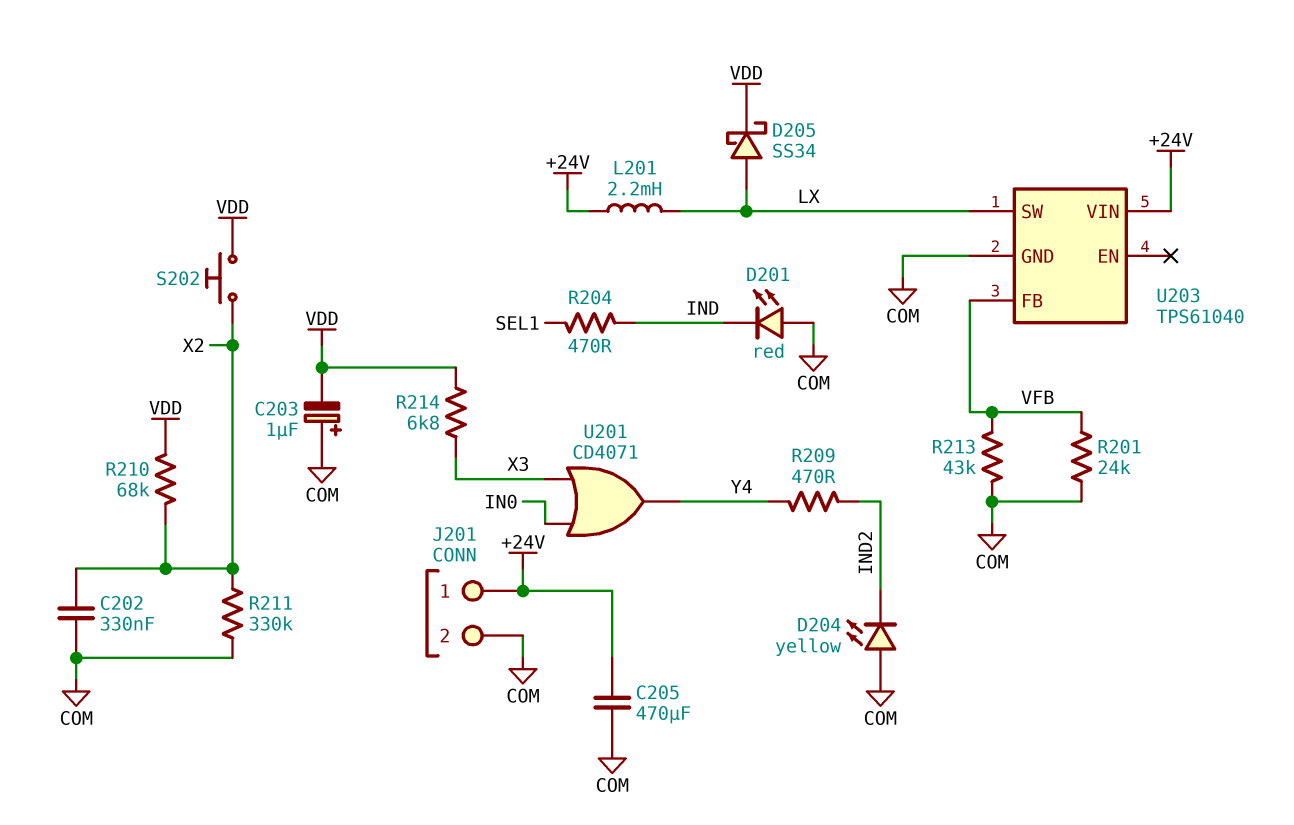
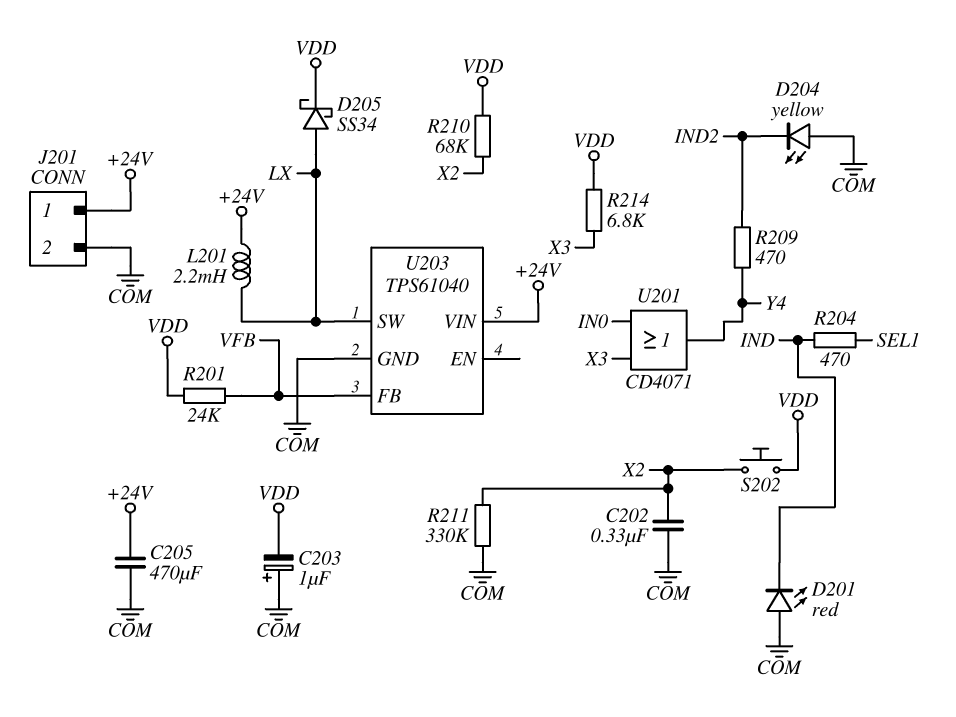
R201: 24k (COM, VFB) -> 24k (VDD, VFB)
R213: 43k (COM, VFB) -> none

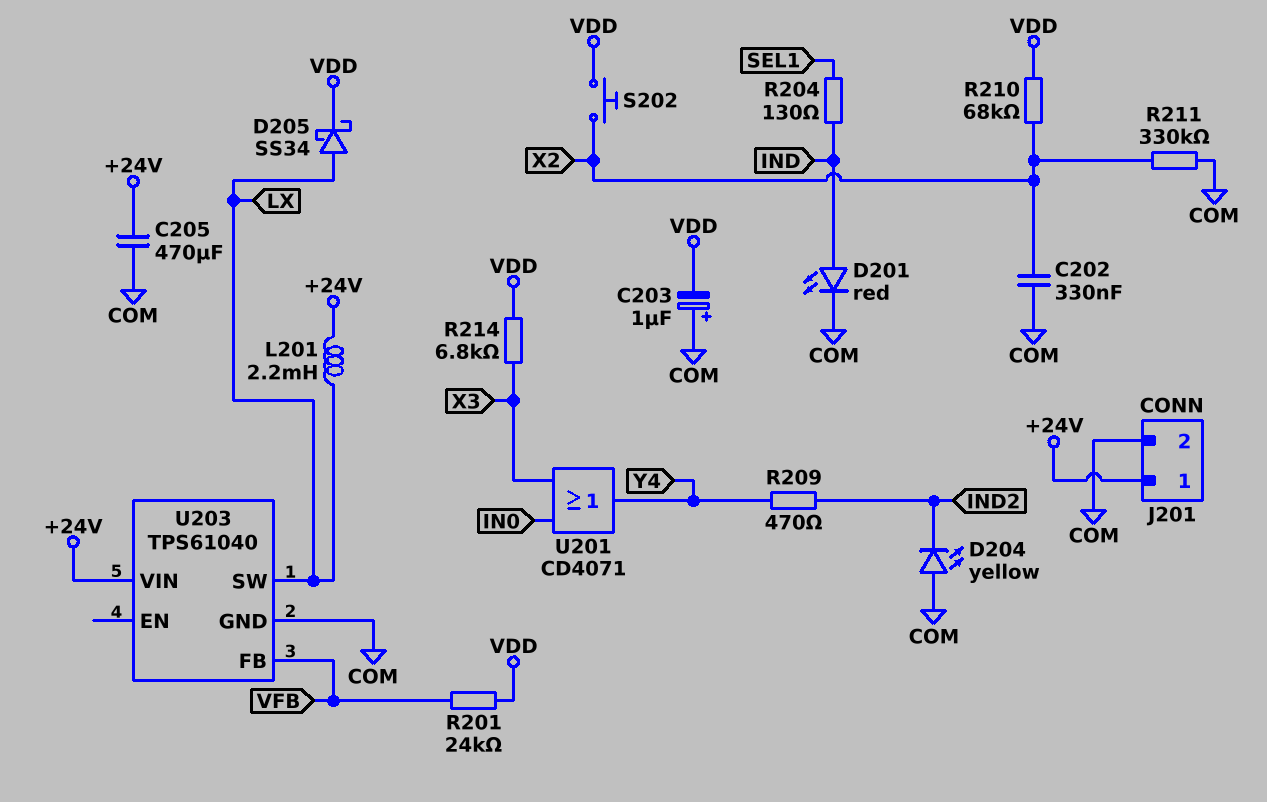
D201: LED red (A COM, K IND) -> LED red (A IND, K COM)
R204: 470 (IND, SEL1) -> 130 (IND, SEL1)

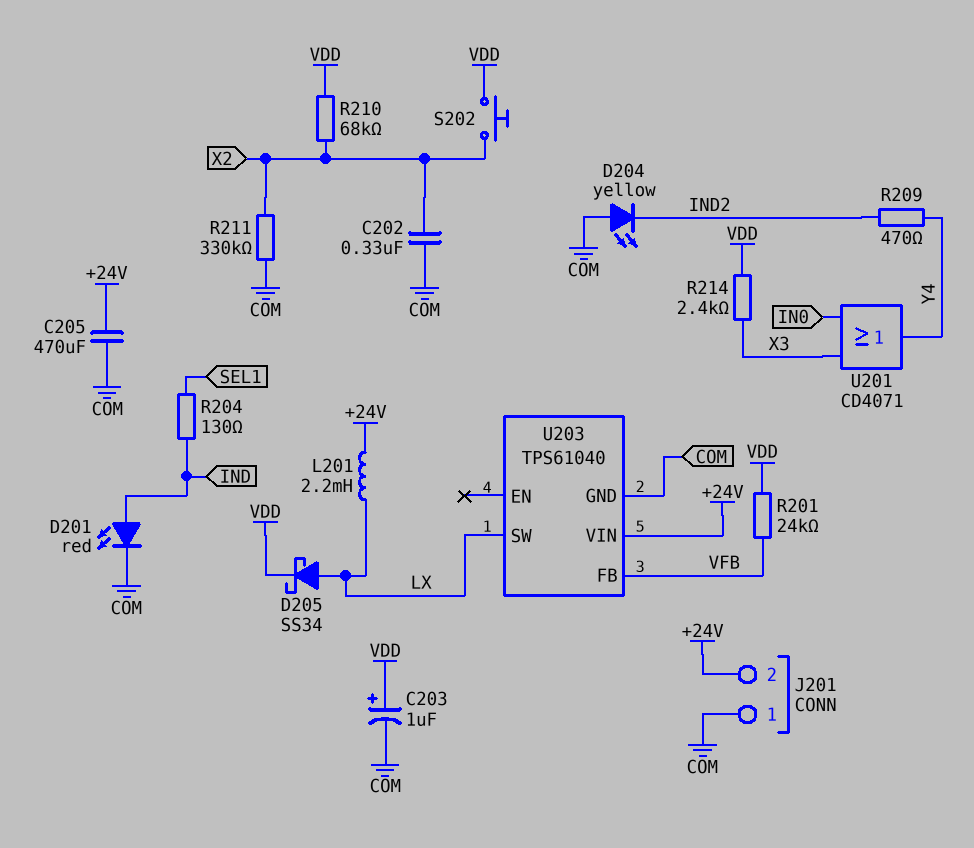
C203: 1uF (plus COM, minus VDD) -> 1uF (plus VDD, minus COM)
J201 pin 1: +24V -> COM
J201 pin 2: COM -> +24V
R214: 6.8k (VDD, X3) -> 2.4k (VDD, X3)

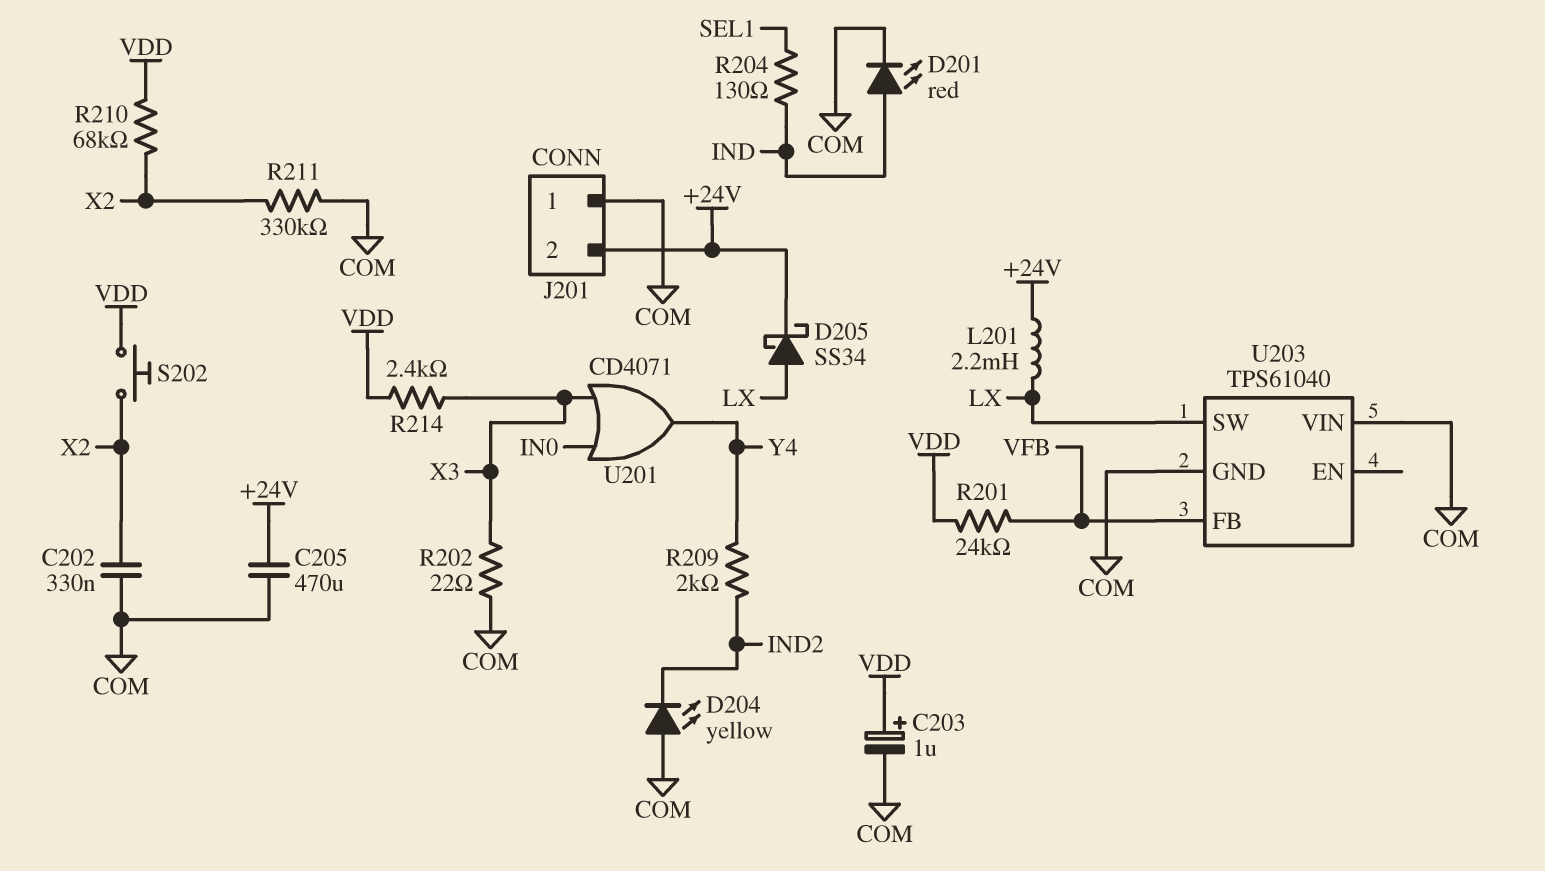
D205: schottky SS34 (A LX, K VDD) -> schottky SS34 (A LX, K +24V)
R202: none -> 22 (COM, X3)
R209: 470 (IND2, Y4) -> 2k (IND2, Y4)
U203 pin VIN: +24V -> COM

